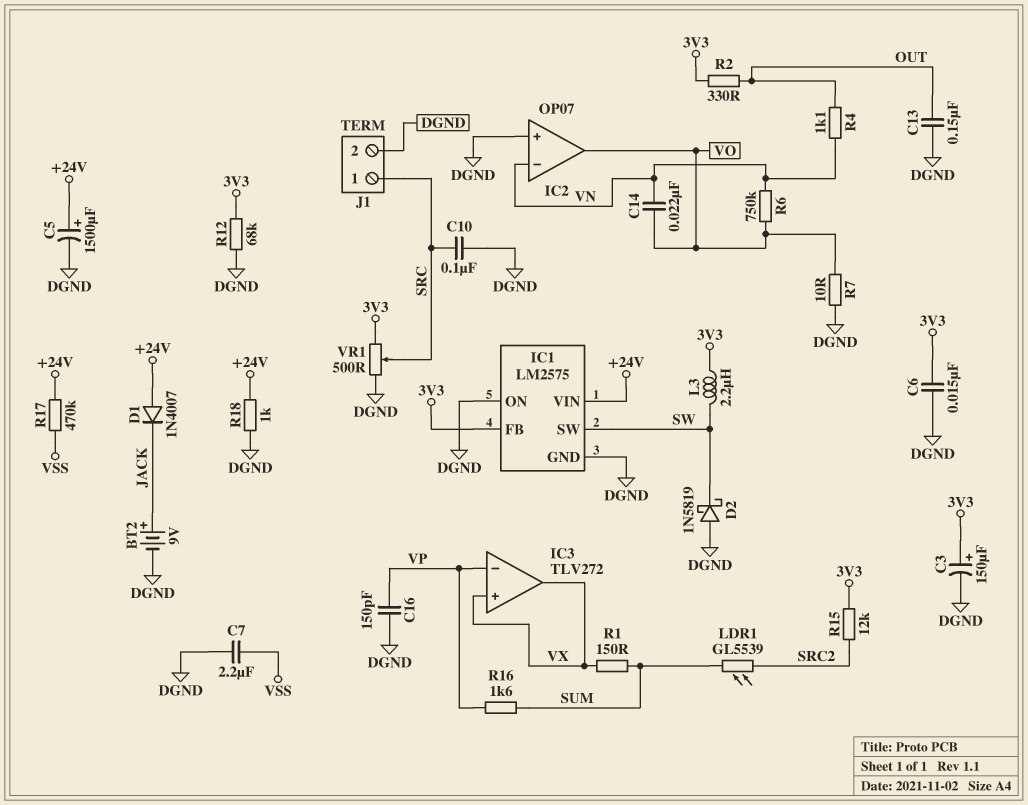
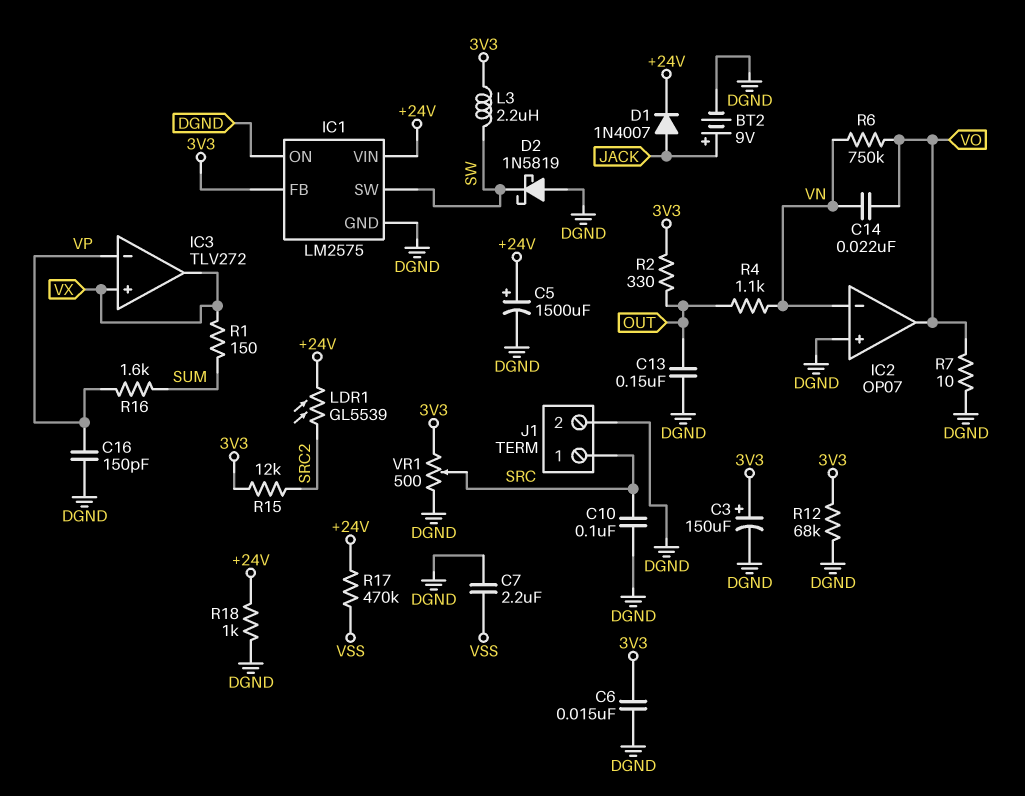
D1: diode 1N4007 (A +24V, K JACK) -> diode 1N4007 (A JACK, K +24V)
LDR1: GL5539 (SRC2, SUM) -> GL5539 (+24V, SRC2)

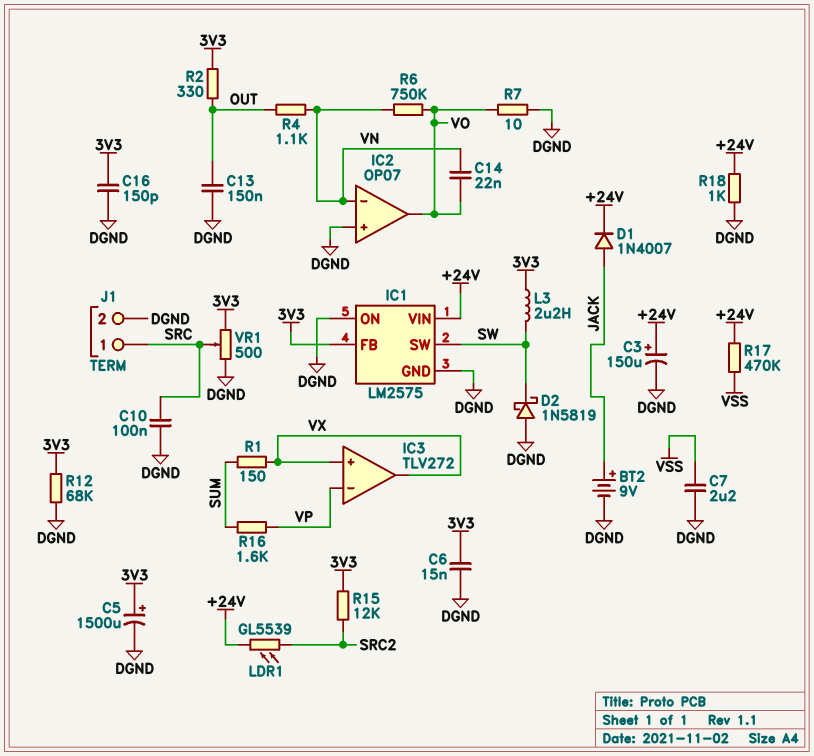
C3: 150uF (plus 3V3, minus DGND) -> 150uF (plus +24V, minus DGND)
C5: 1500uF (plus +24V, minus DGND) -> 1500uF (plus 3V3, minus DGND)
C16: 150pF (DGND, VP) -> 150pF (3V3, DGND)

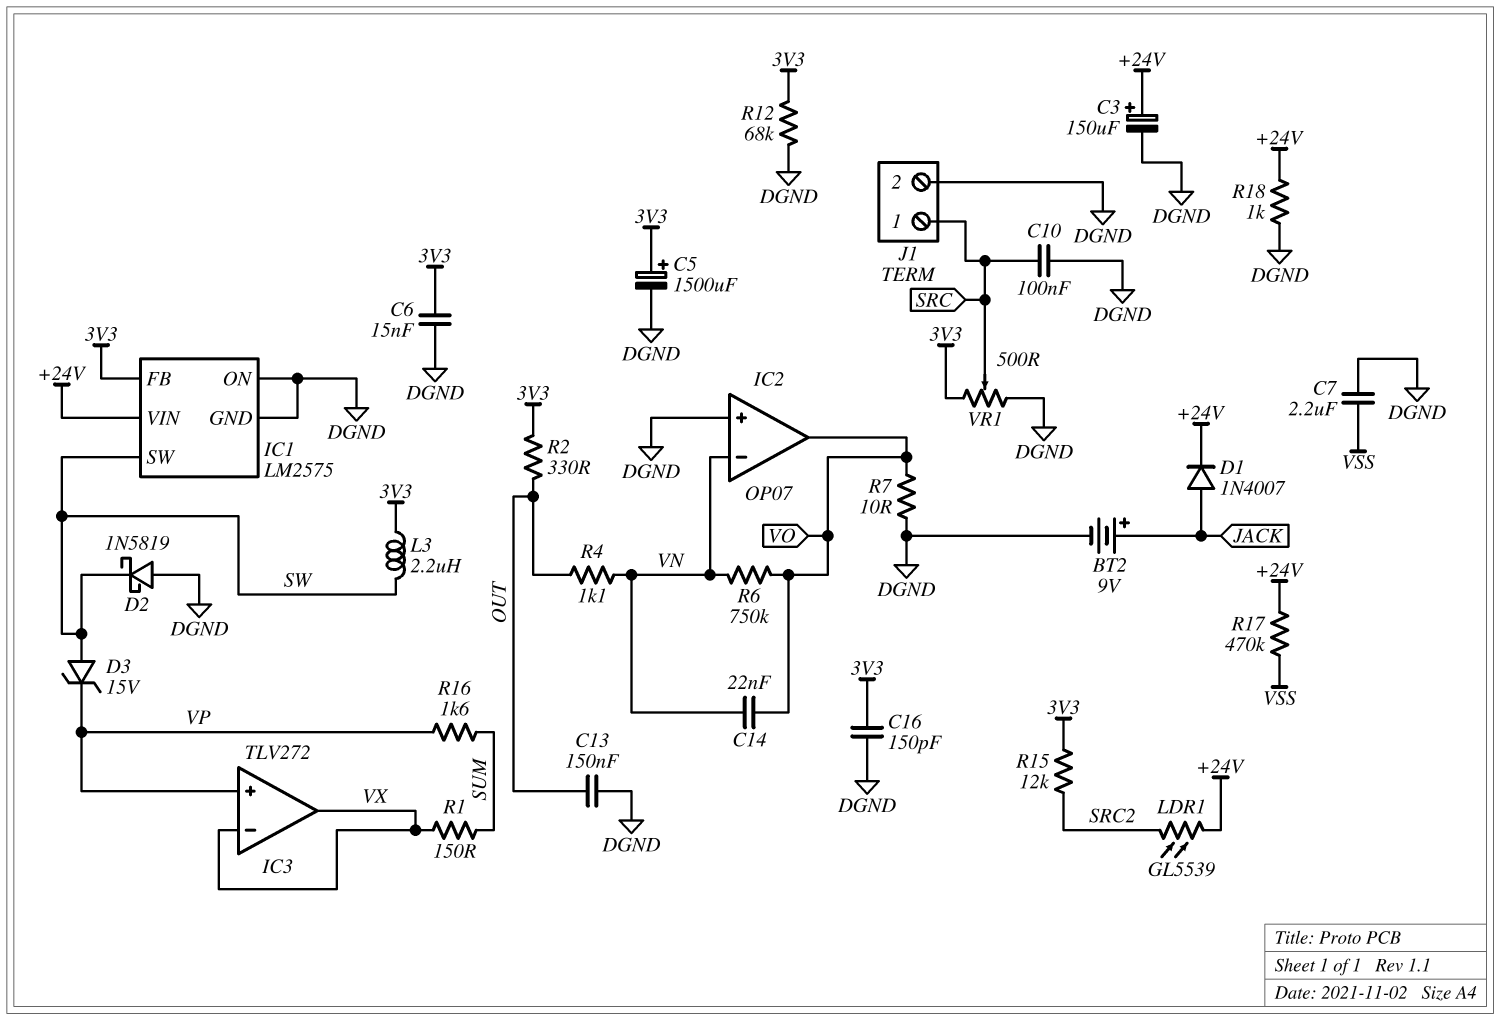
D3: none -> zener 15V (A SW, K VP)
IC3 pin in+: VX -> VP
IC3 pin in-: VP -> VX

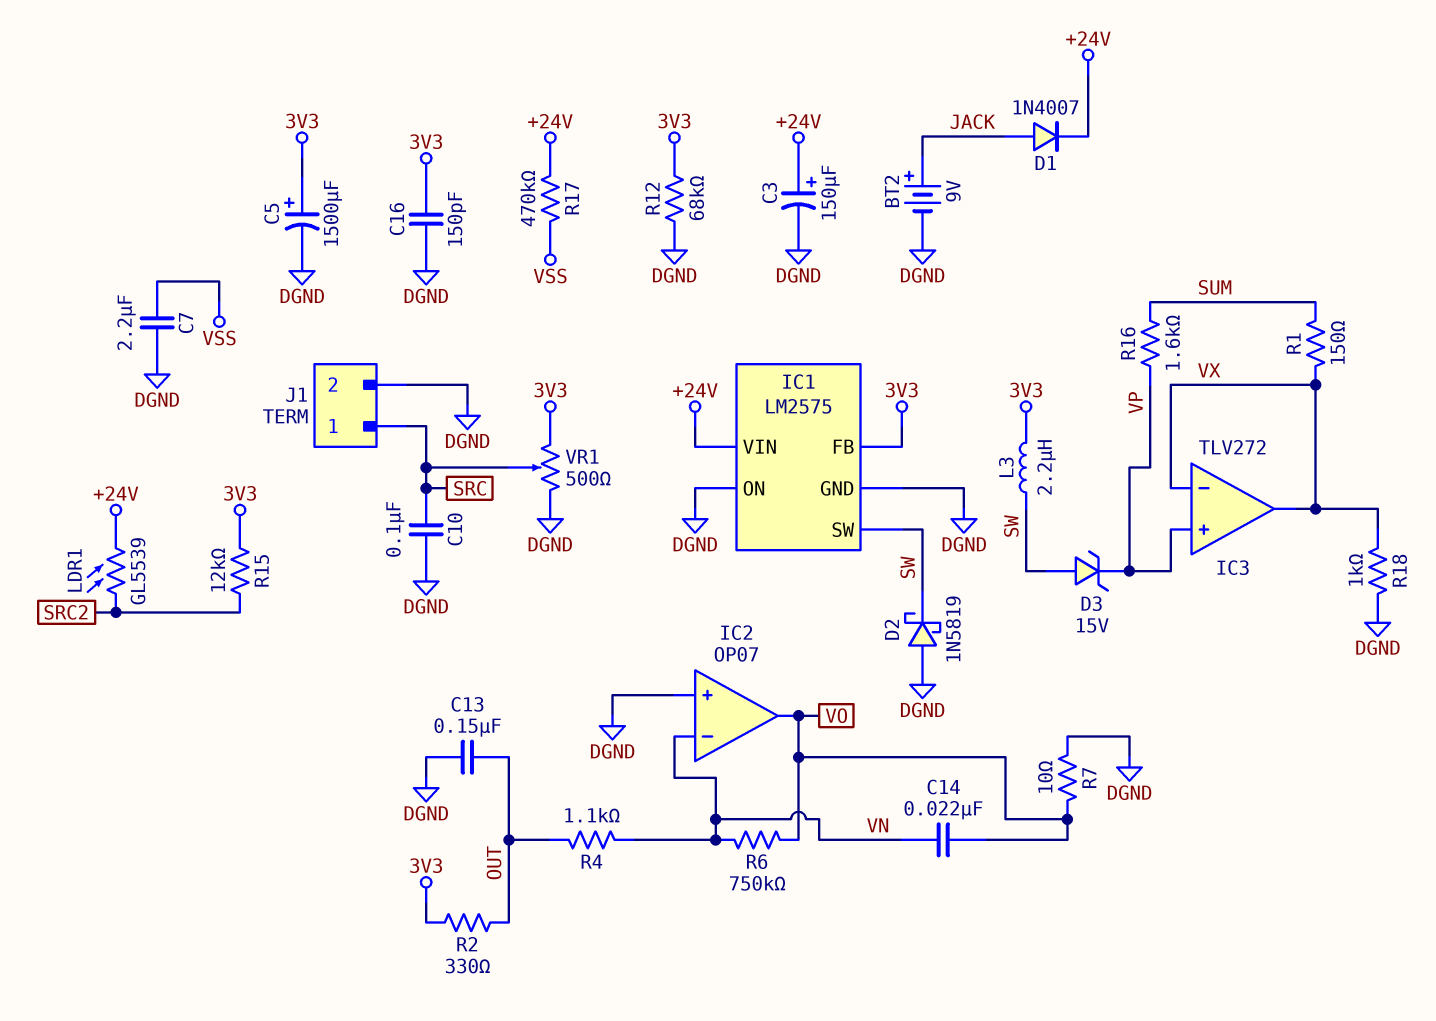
C6: 15nF (3V3, DGND) -> none
R18: 1k (+24V, DGND) -> 1k (DGND, VX)

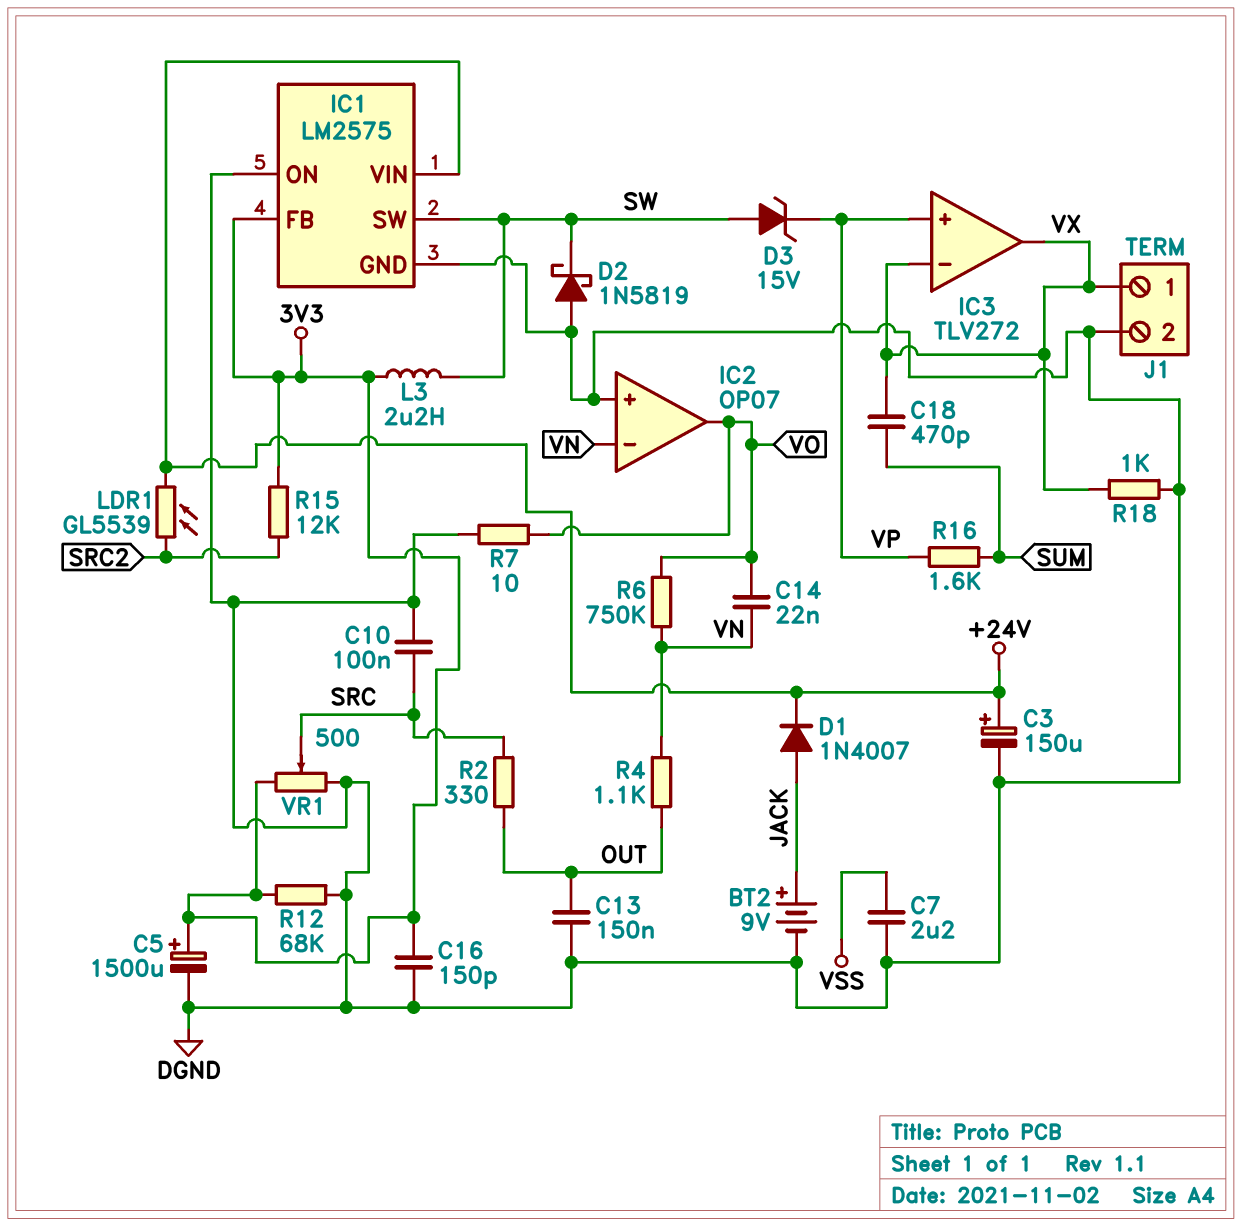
C18: none -> 470pF (SUM, VX)
J1 pin 1: SRC -> VX
R1: 150 (SUM, VX) -> none
R2: 330 (3V3, OUT) -> 330 (OUT, SRC)
R17: 470k (+24V, VSS) -> none

